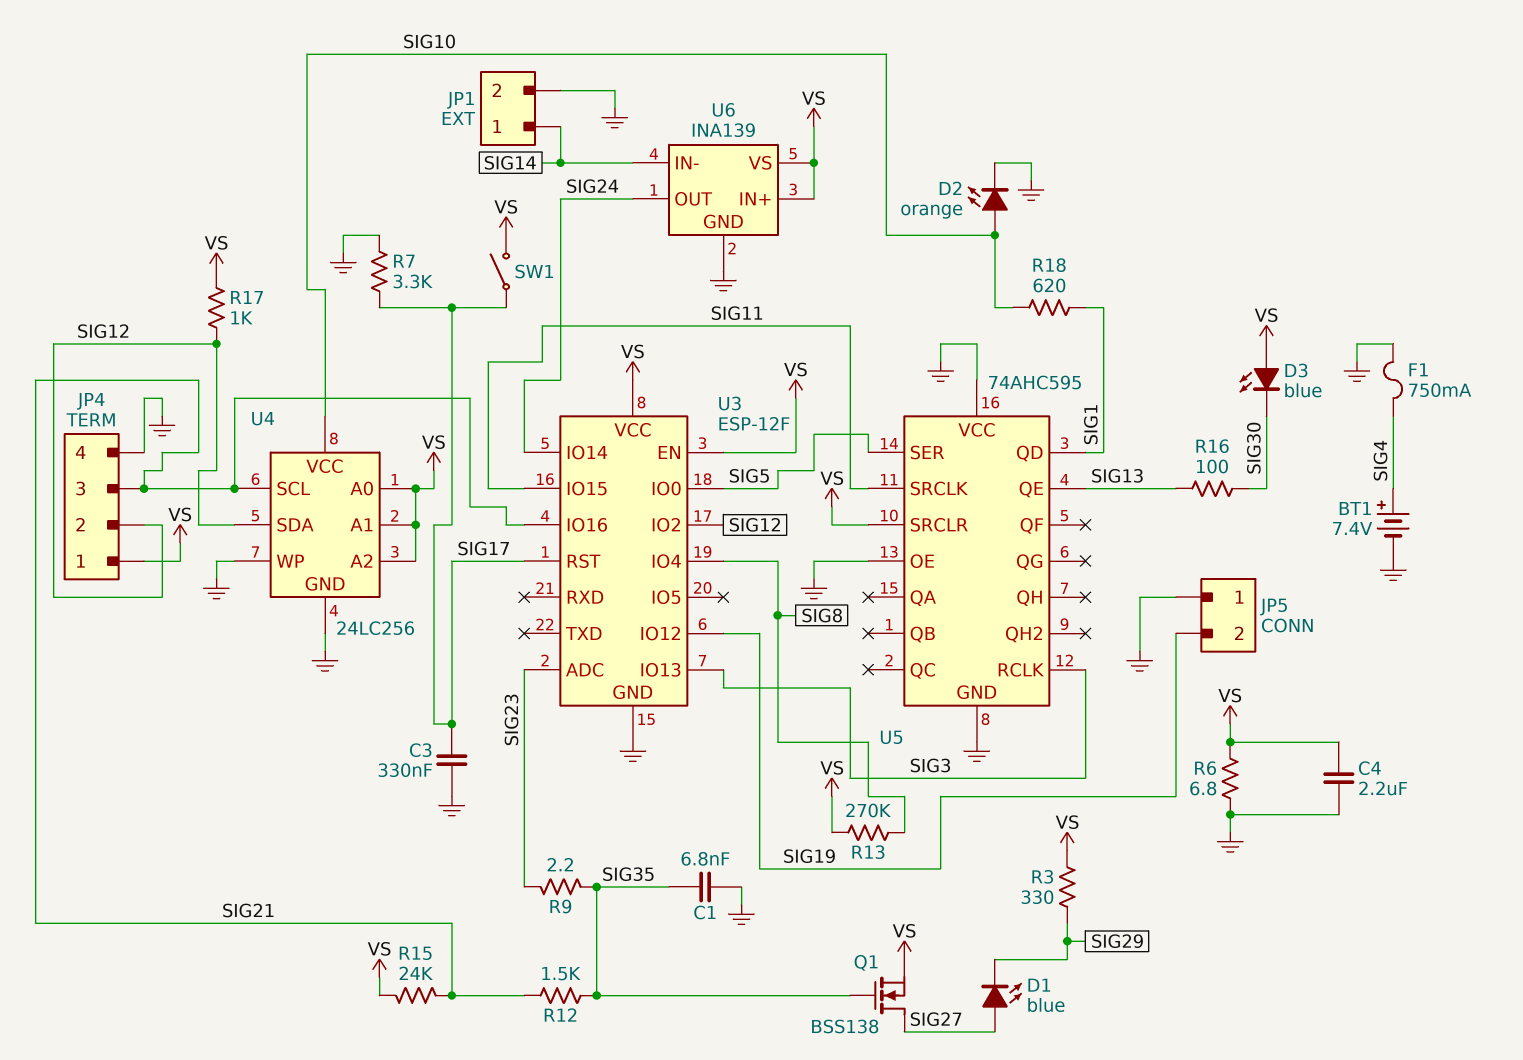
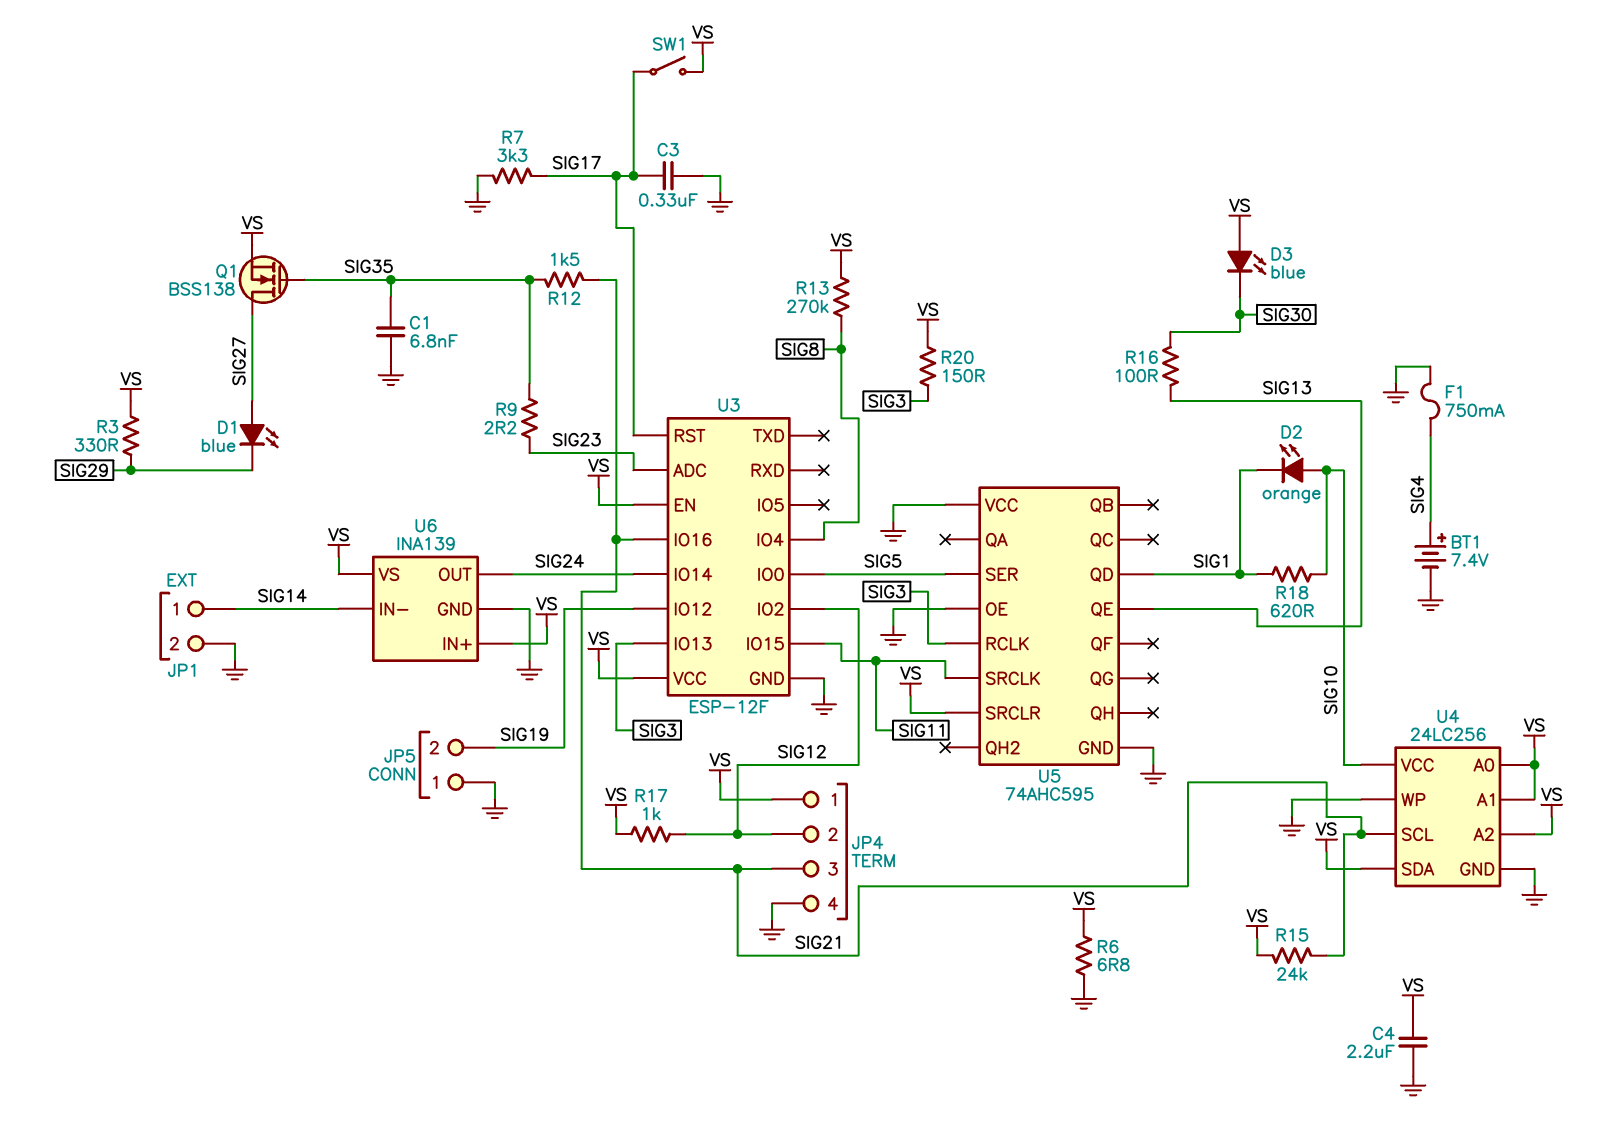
D2: LED orange (A SIG10, K GND) -> LED orange (A SIG10, K SIG1)
R20: none -> 150 (SIG3, VS)
U4 pin SDA: SIG12 -> VS

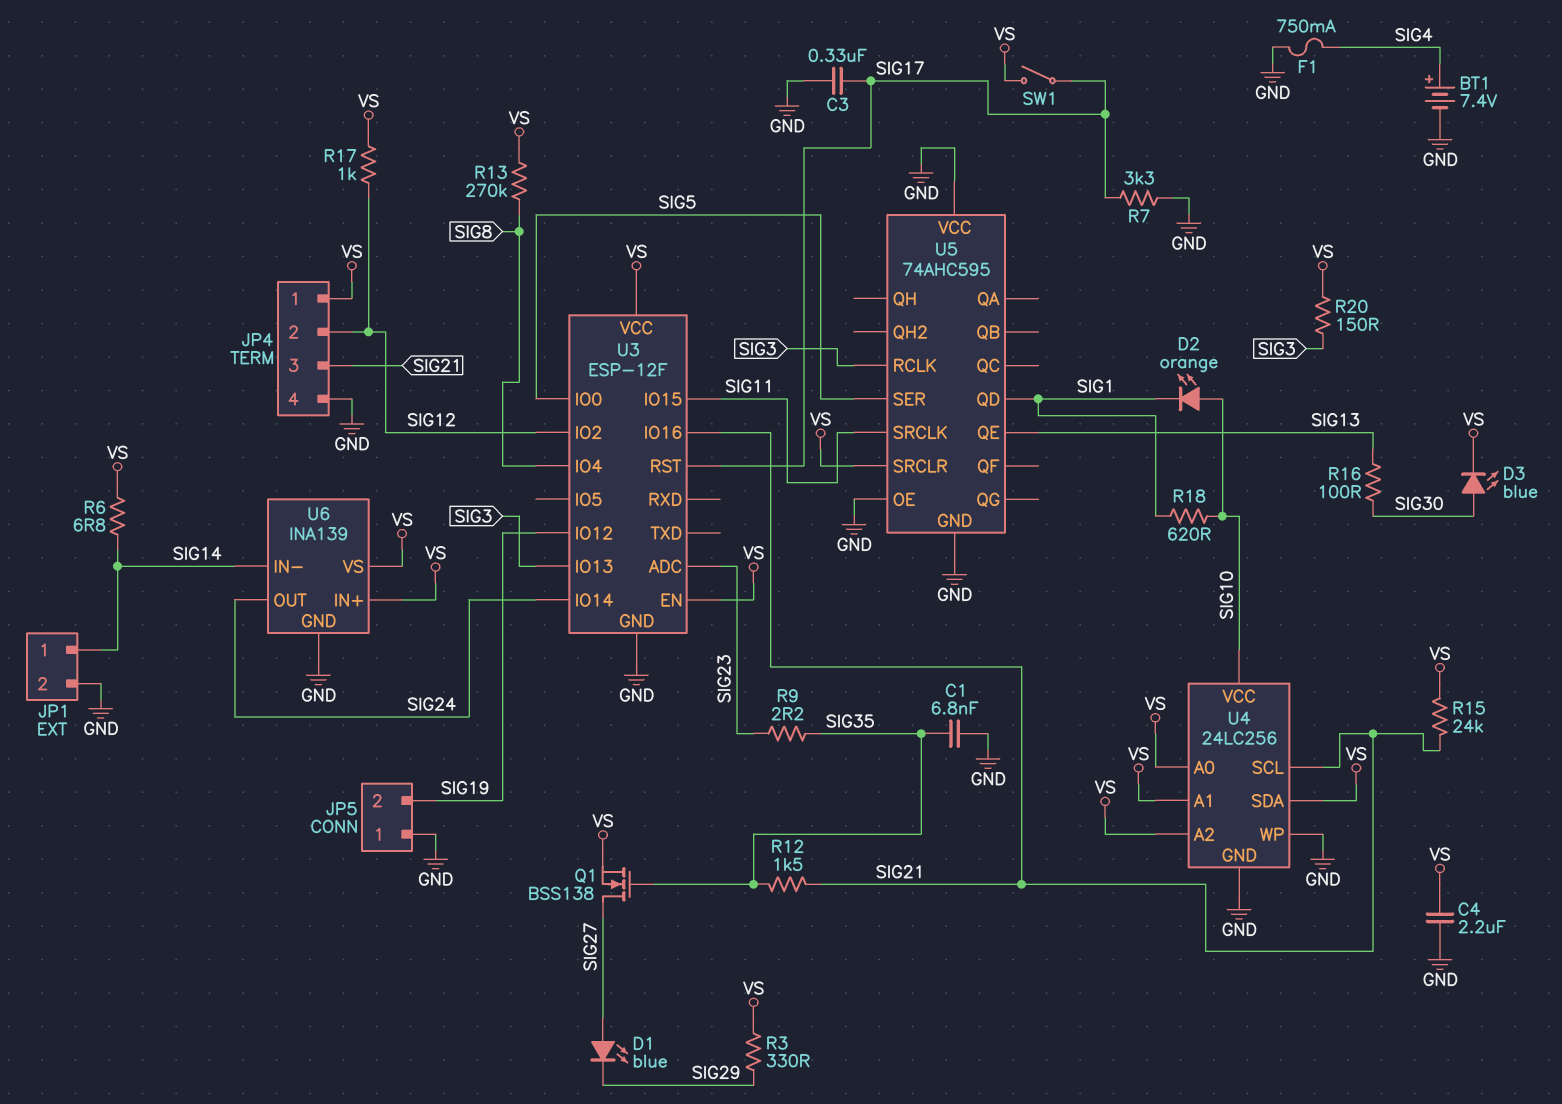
D3: LED blue (A VS, K SIG30) -> LED blue (A SIG30, K VS)
R6: 6.8 (GND, VS) -> 6.8 (SIG14, VS)

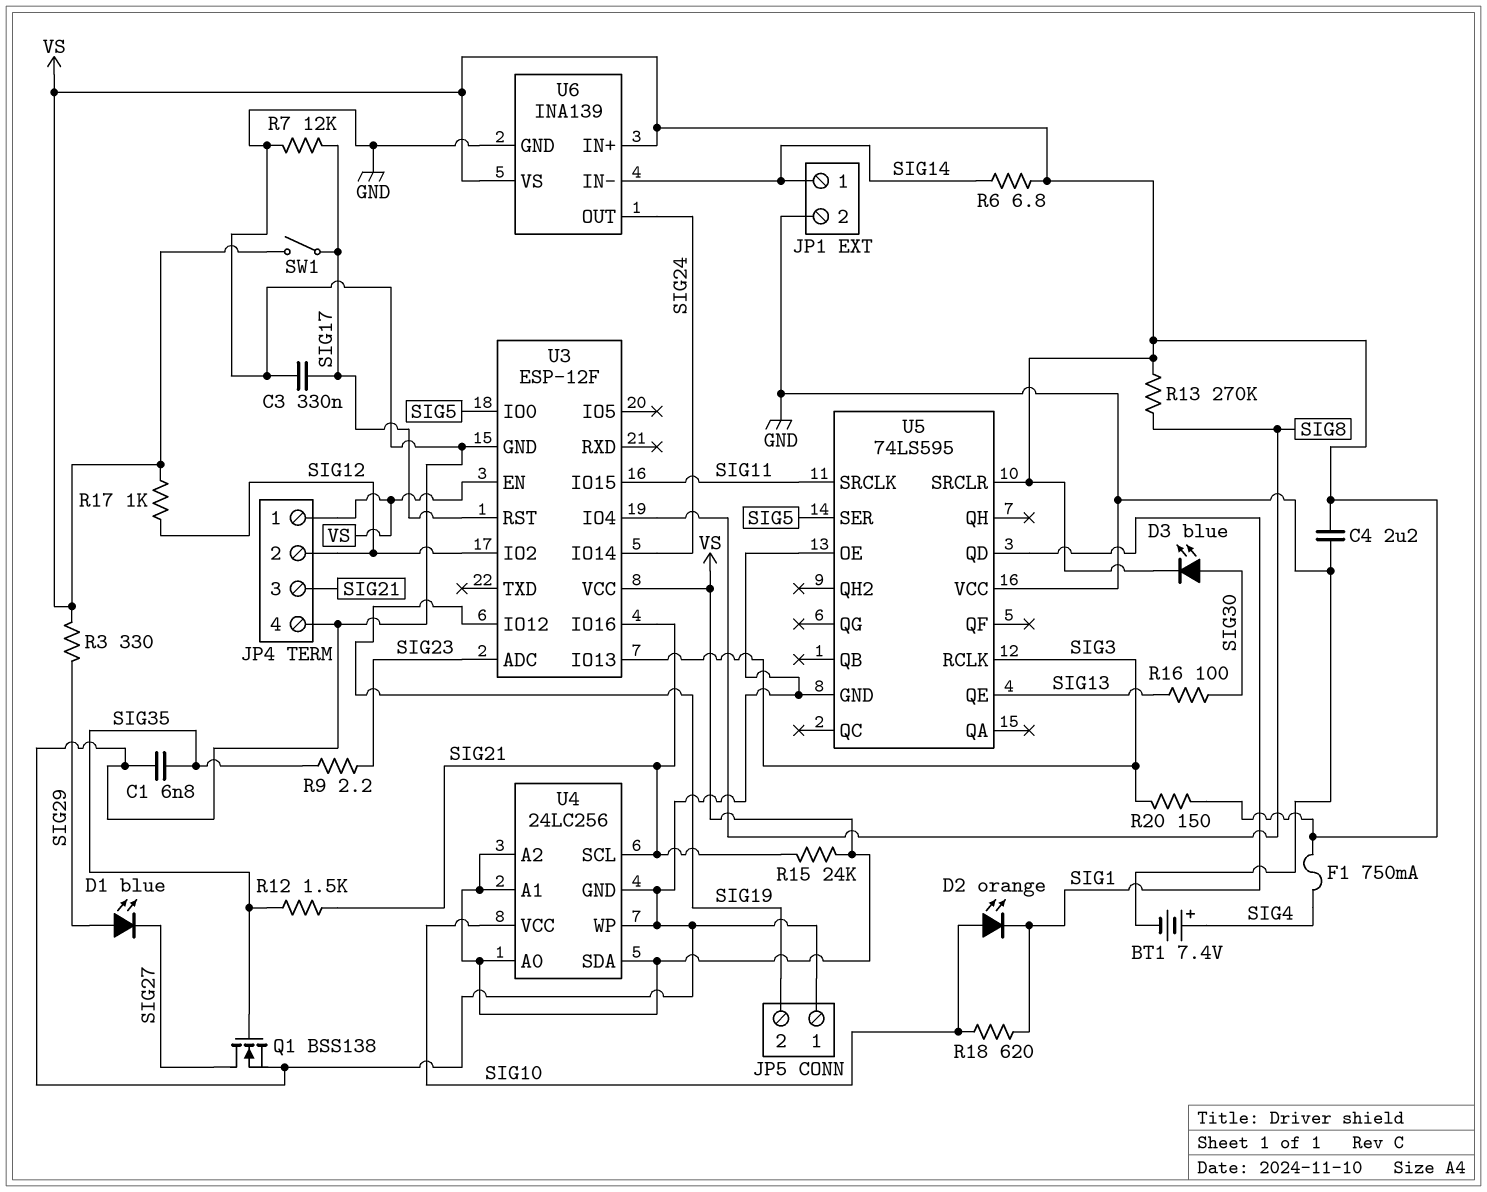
D1: LED blue (A SIG27, K SIG29) -> LED blue (A SIG29, K SIG27)
F1: 750mA (GND, SIG4) -> 750mA (SIG4, VS)
Q1: NMOS BSS138 (G SIG35, D SIG27, S VS) -> NMOS BSS138 (G SIG35, D SIG27, S GND)
R7: 3.3k (GND, SIG17) -> 12k (GND, SIG17)
U5: 74AHC595 -> 74LS595

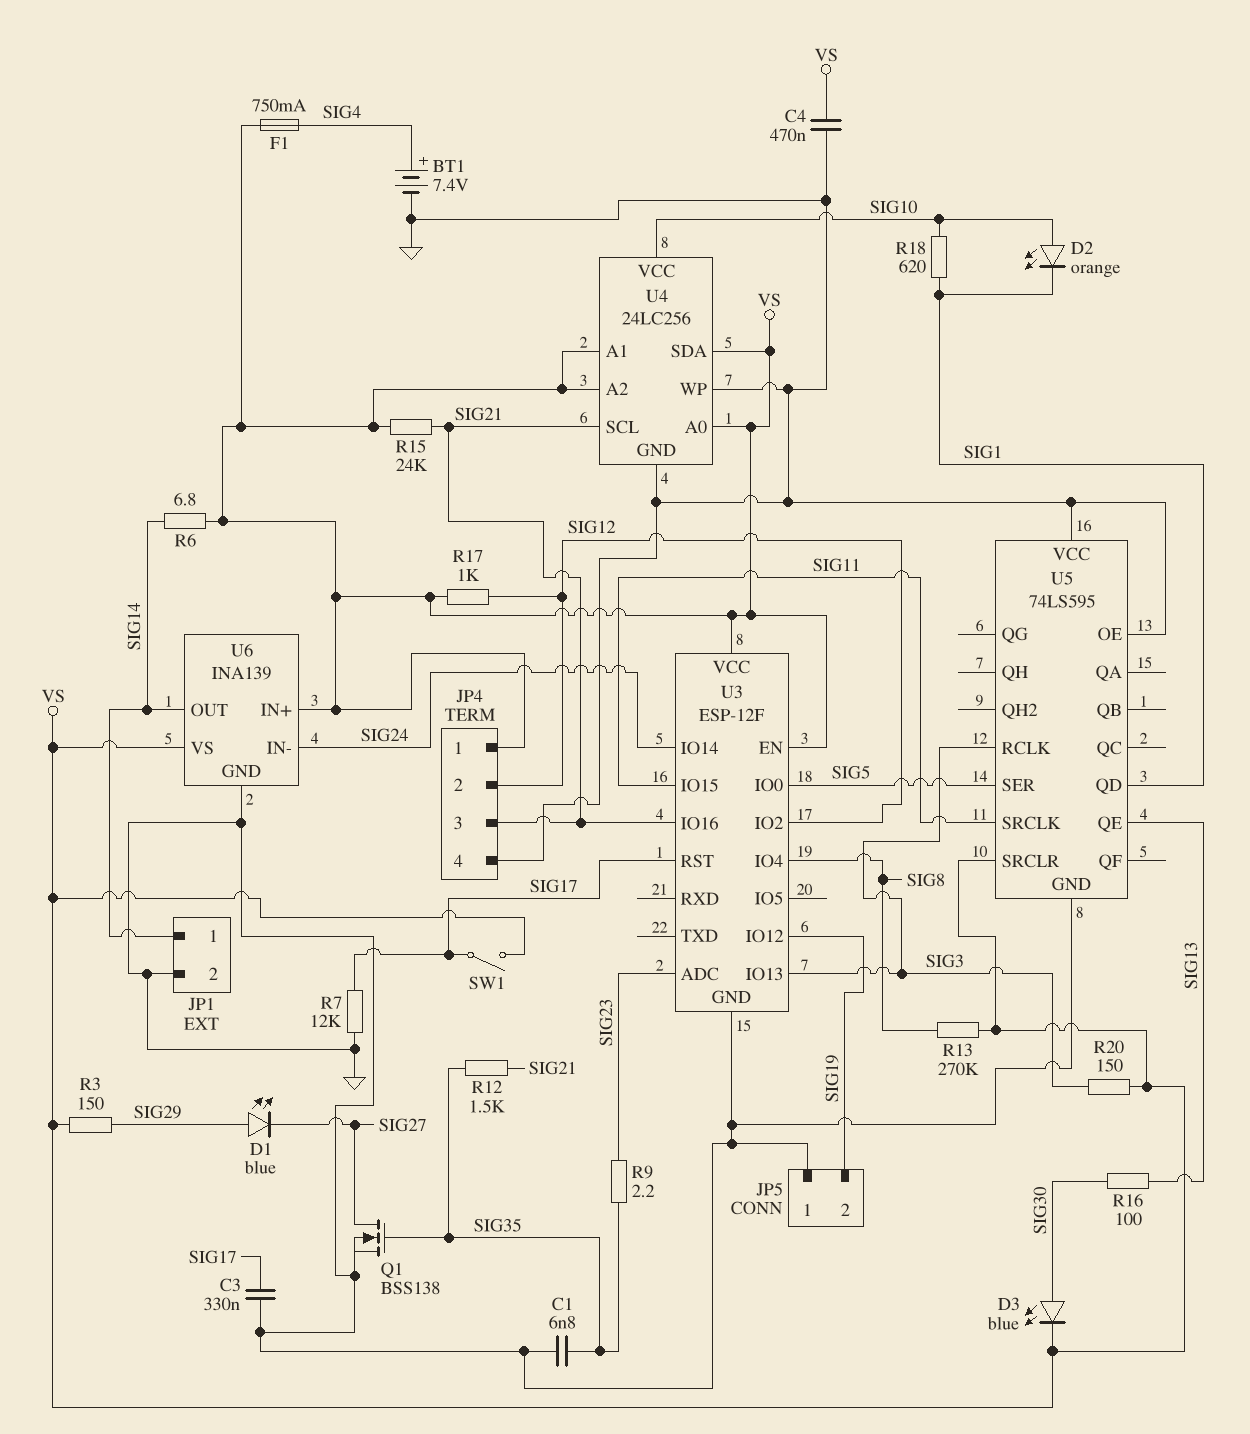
C4: 2.2uF (GND, VS) -> 470nF (GND, VS)
R3: 330 (SIG29, VS) -> 150 (SIG29, VS)
U6 pin IN-: SIG14 -> SIG24
U6 pin OUT: SIG24 -> SIG14

